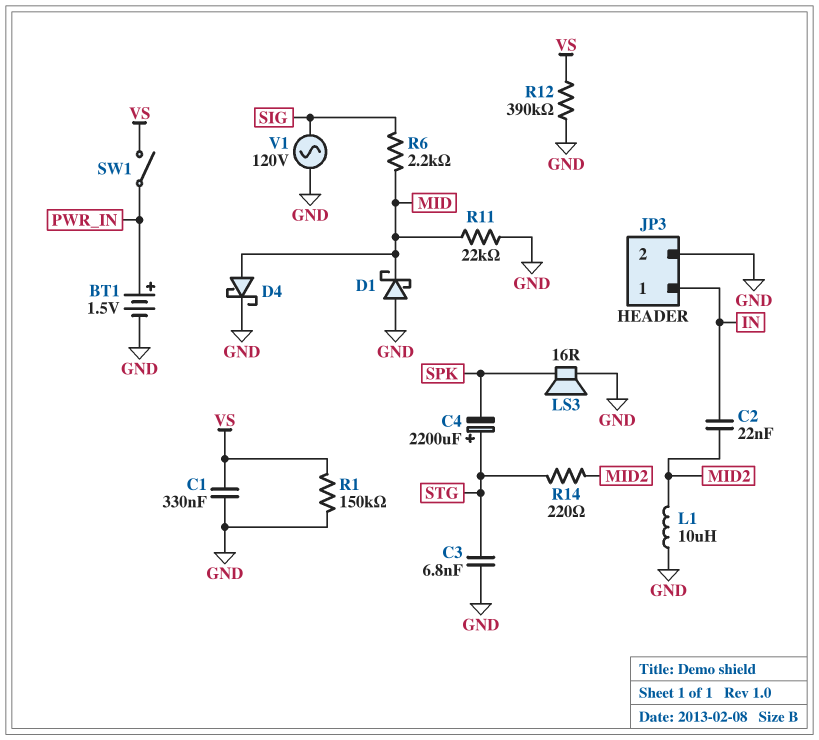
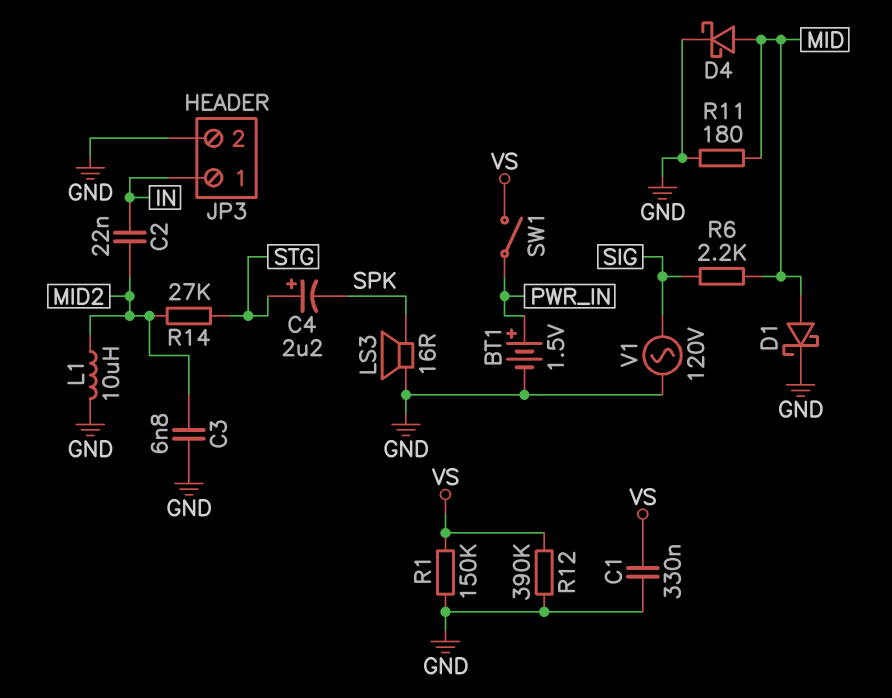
C3: 6.8nF (GND, STG) -> 6.8nF (GND, MID2)
C4: 2200uF (plus STG, minus SPK) -> 2.2uF (plus STG, minus SPK)
D1: schottky (A GND, K MID) -> schottky (A MID, K GND)
R11: 22k (GND, MID) -> 180 (GND, MID)
R14: 220 (MID2, STG) -> 27k (MID2, STG)

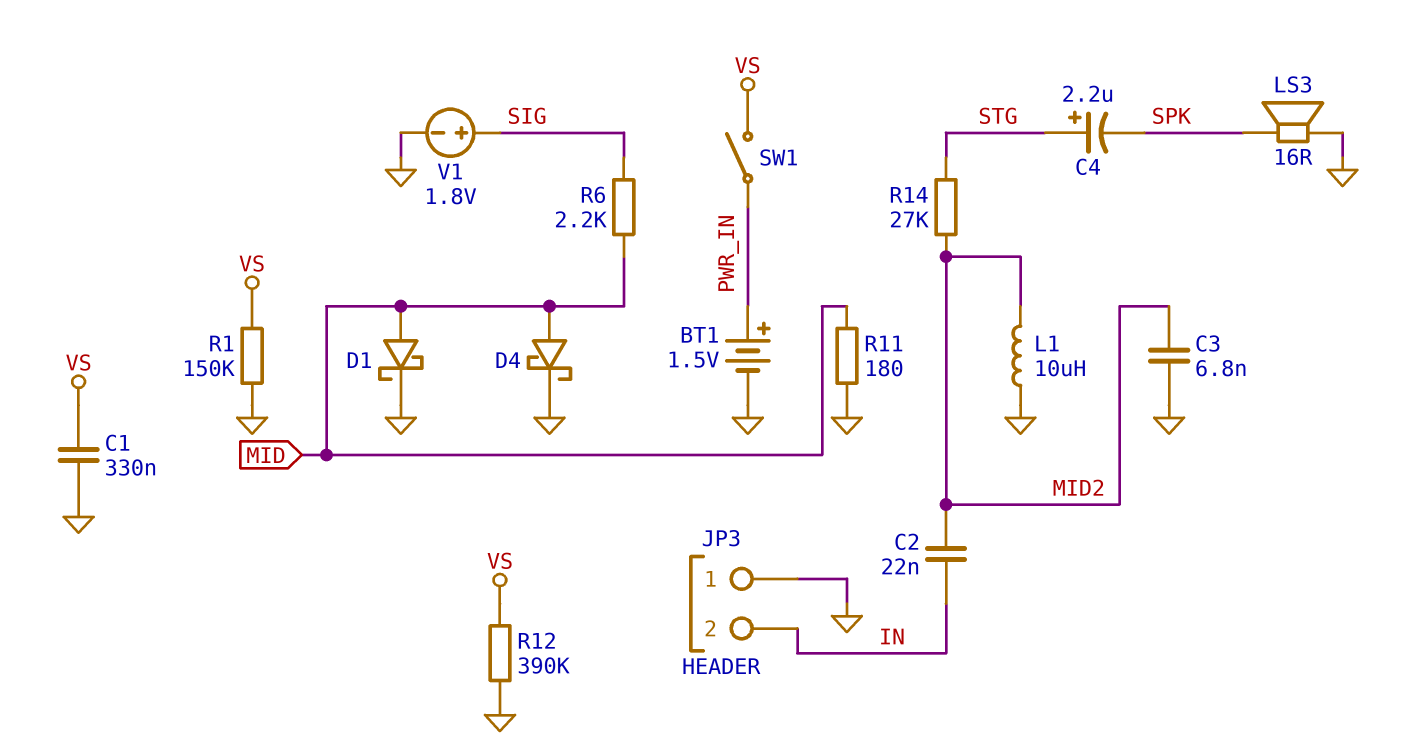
JP3 pin 1: IN -> GND
JP3 pin 2: GND -> IN
V1: AC 120V (GND, SIG) -> 1.8V (plus SIG, minus GND)

